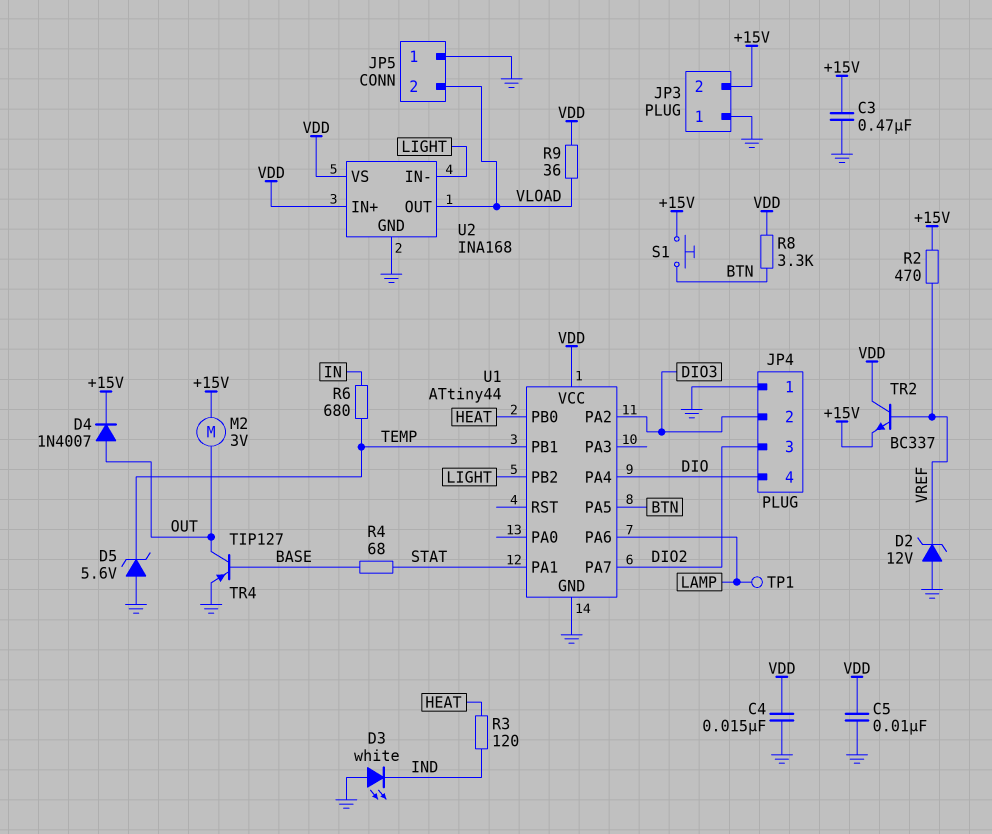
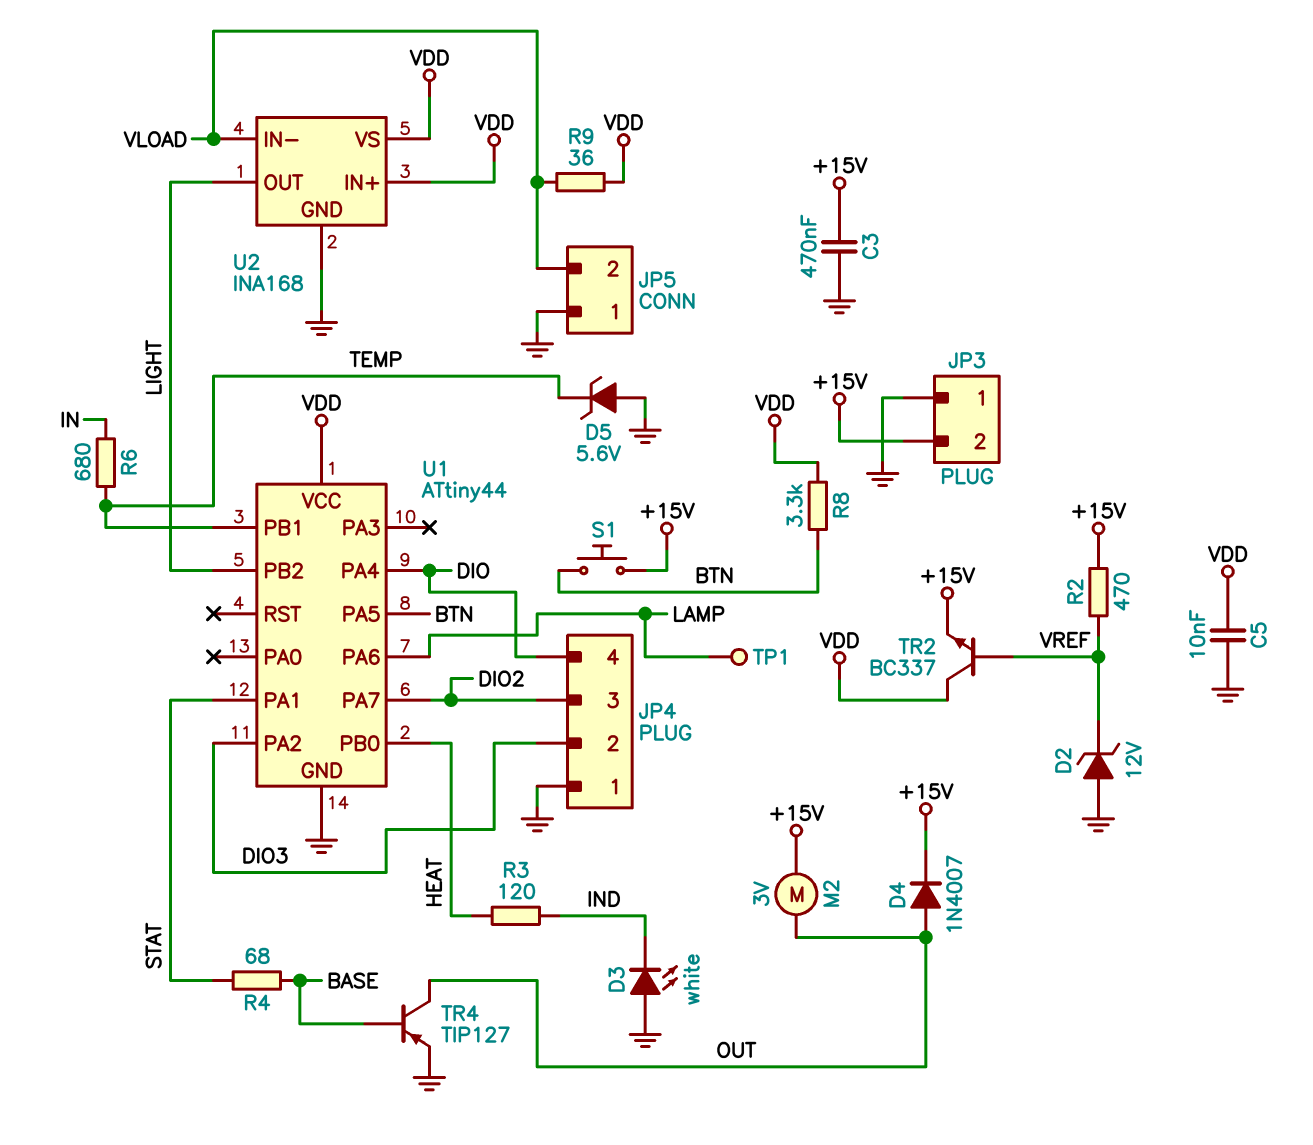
C4: 15nF (GND, VDD) -> none
U2 pin IN-: LIGHT -> VLOAD
U2 pin OUT: VLOAD -> LIGHT

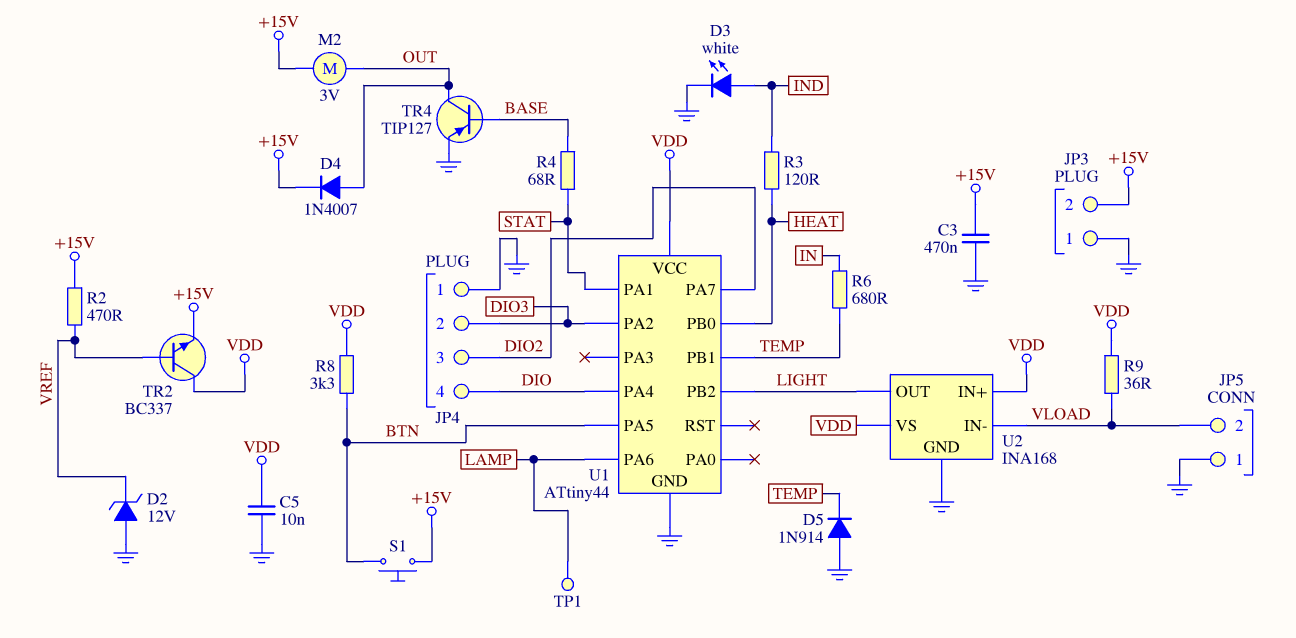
D3: LED white (A GND, K IND) -> LED white (A IND, K GND)
D5: zener 5.6V (A GND, K TEMP) -> diode 1N914 (A GND, K TEMP)

